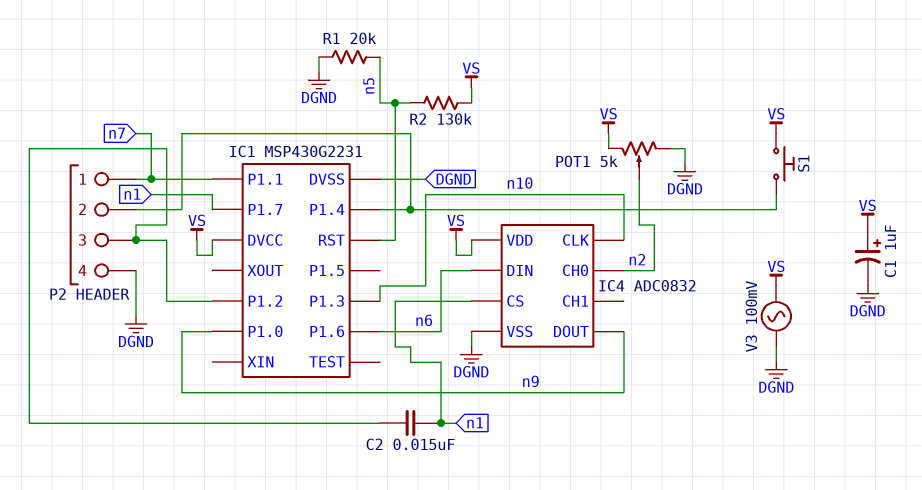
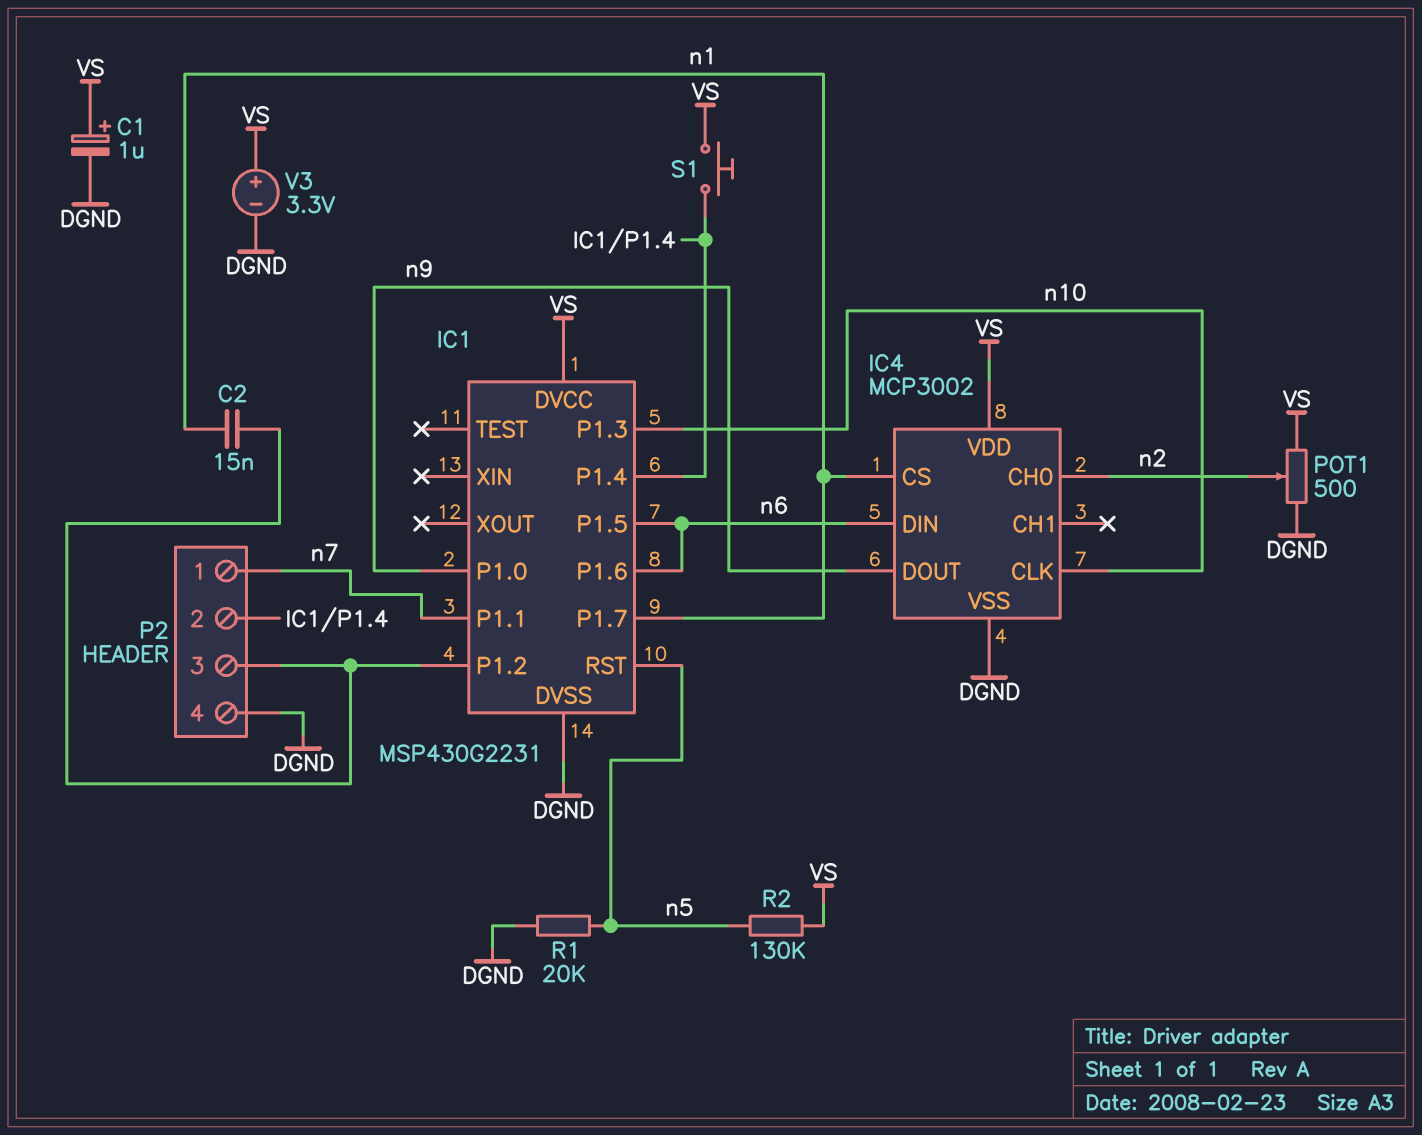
IC1 pin P1.5: none -> n6
IC4: ADC0832 -> MCP3002
POT1: 5k (DGND, VS, wiper n2) -> 500 (DGND, VS, wiper n2)
V3: AC 100mV (DGND, VS) -> 3.3V (plus VS, minus DGND)

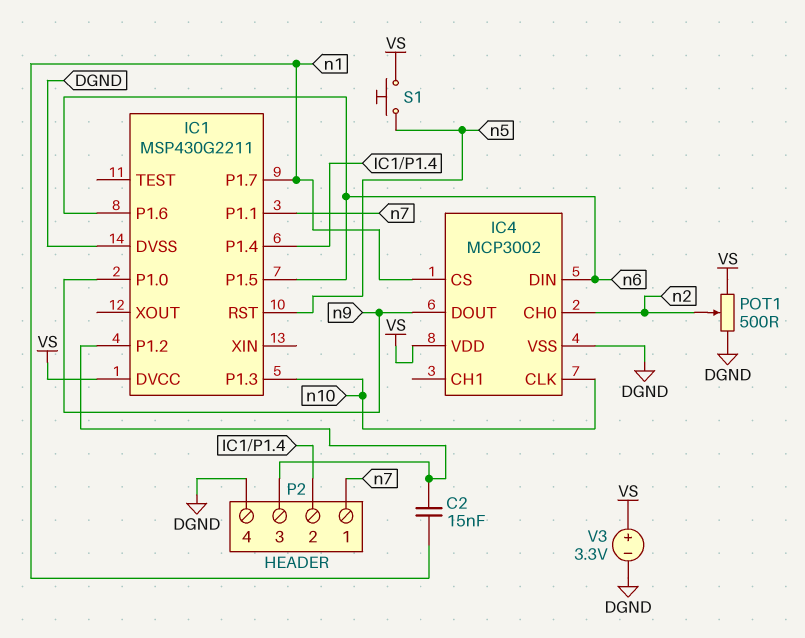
C1: 1uF (plus VS, minus DGND) -> none
IC1: MSP430G2231 -> MSP430G2211
R1: 20k (DGND, n5) -> none
R2: 130k (VS, n5) -> none
S1: button (IC1/P1.4, VS) -> button (VS, n5)

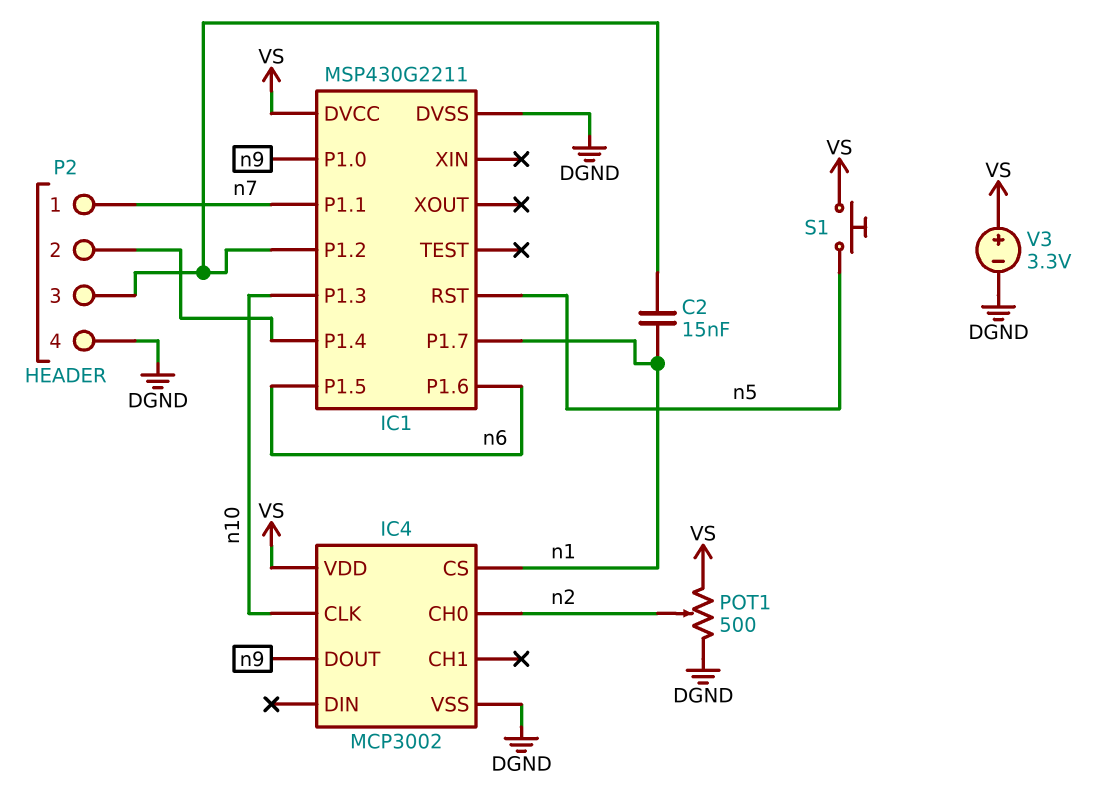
IC4 pin DIN: n6 -> none

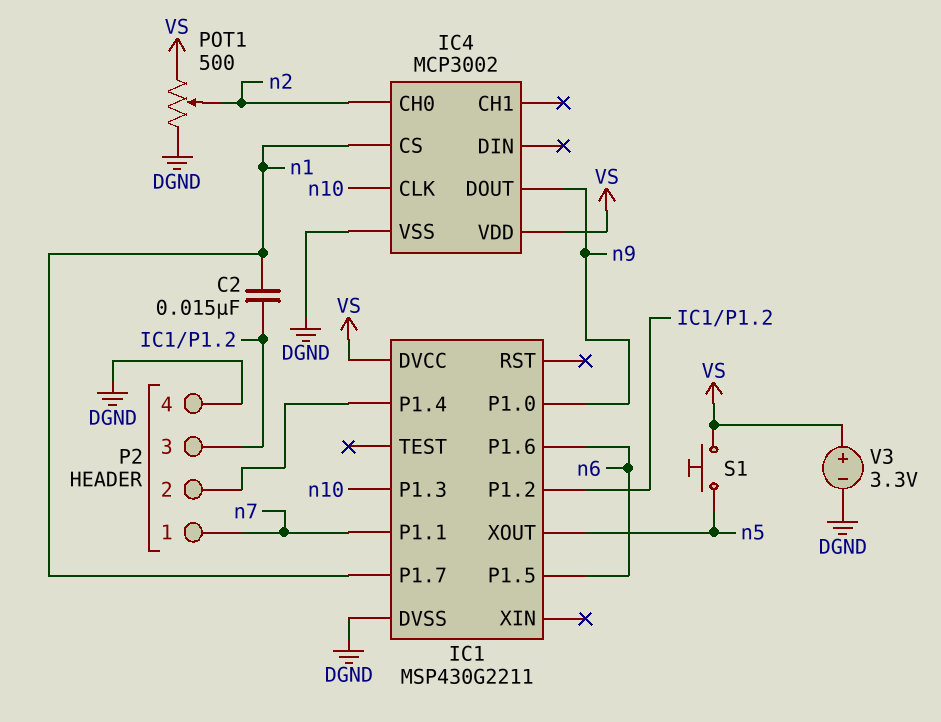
IC1 pin RST: n5 -> none
IC1 pin XOUT: none -> n5

